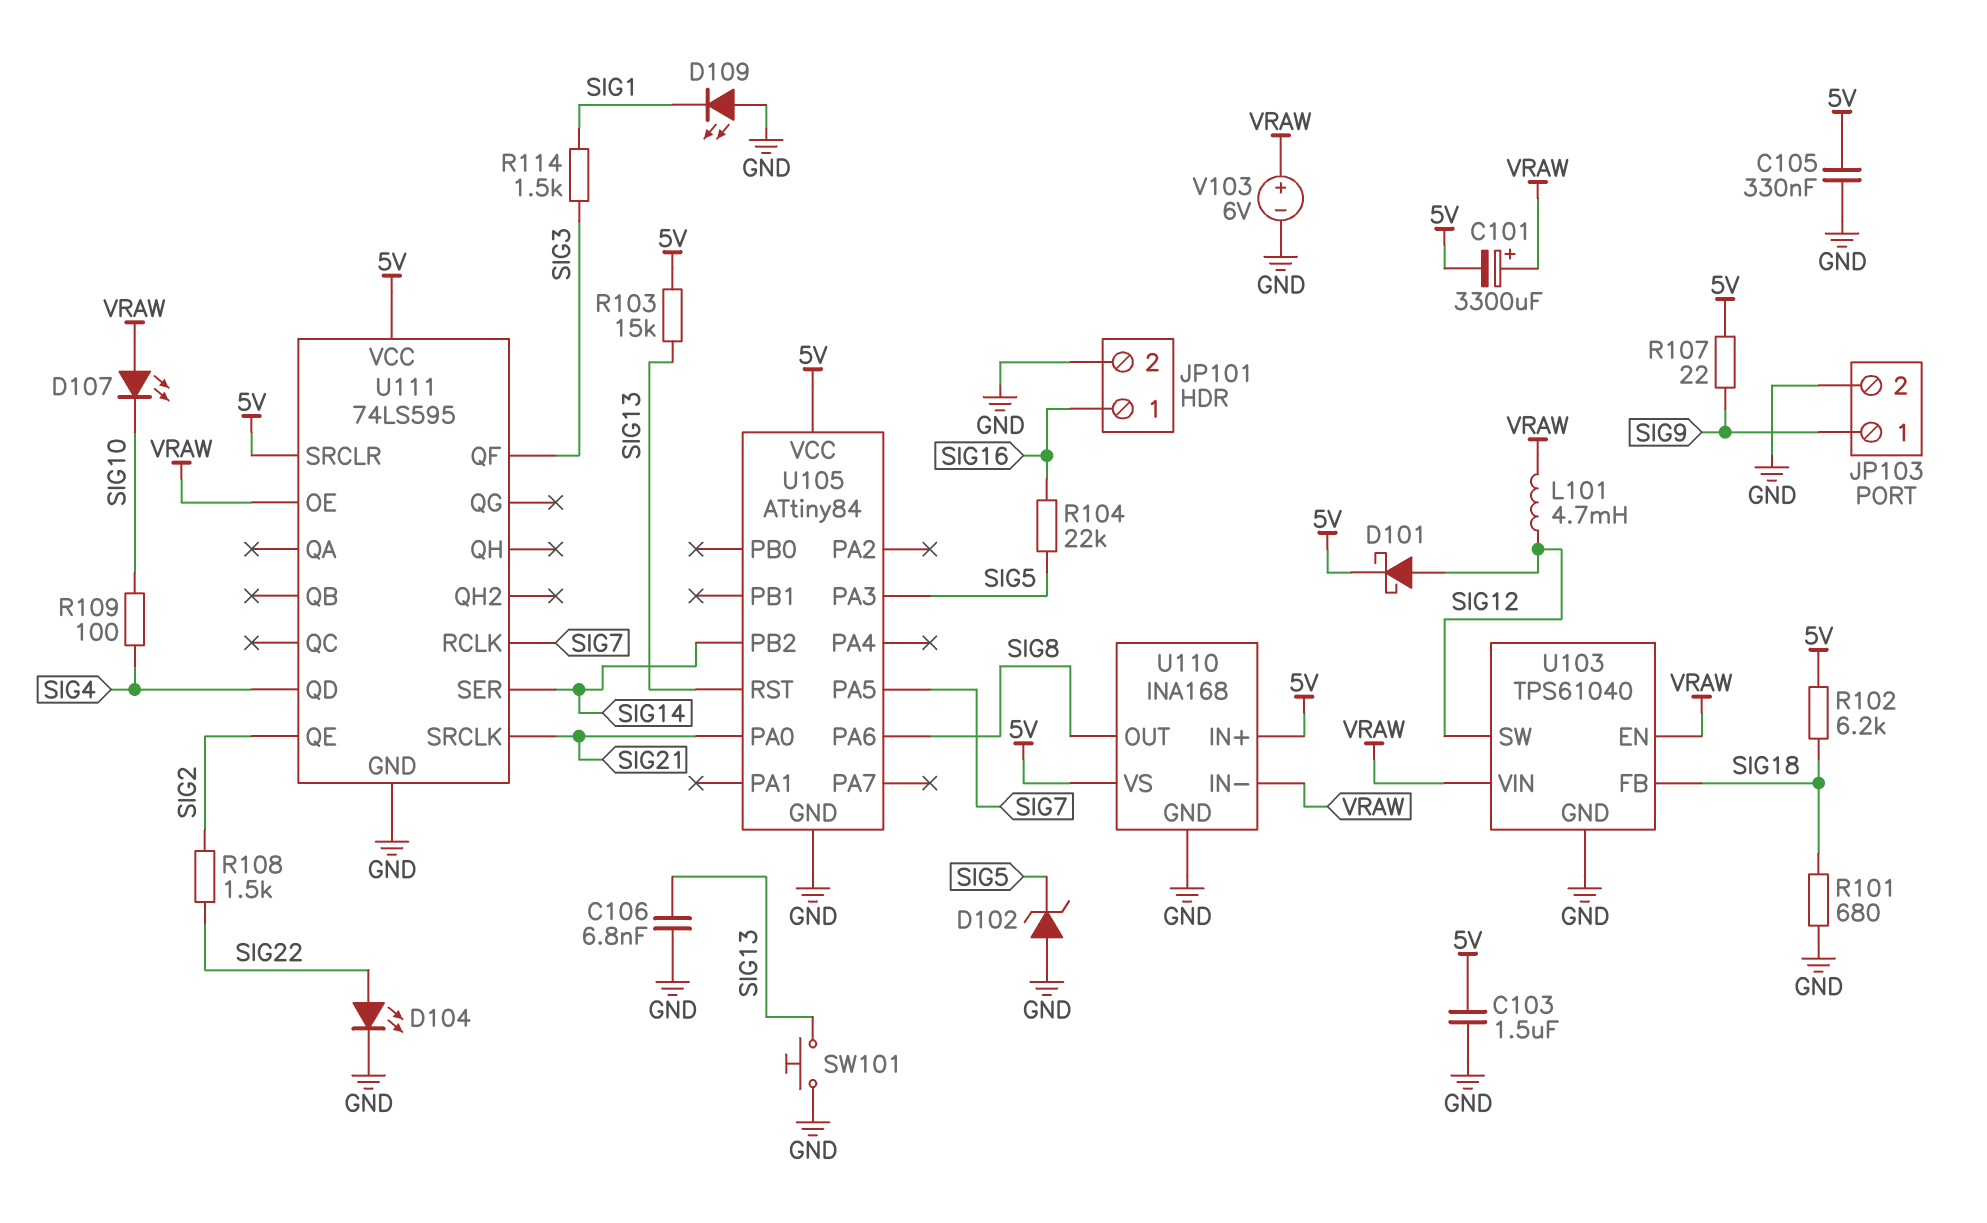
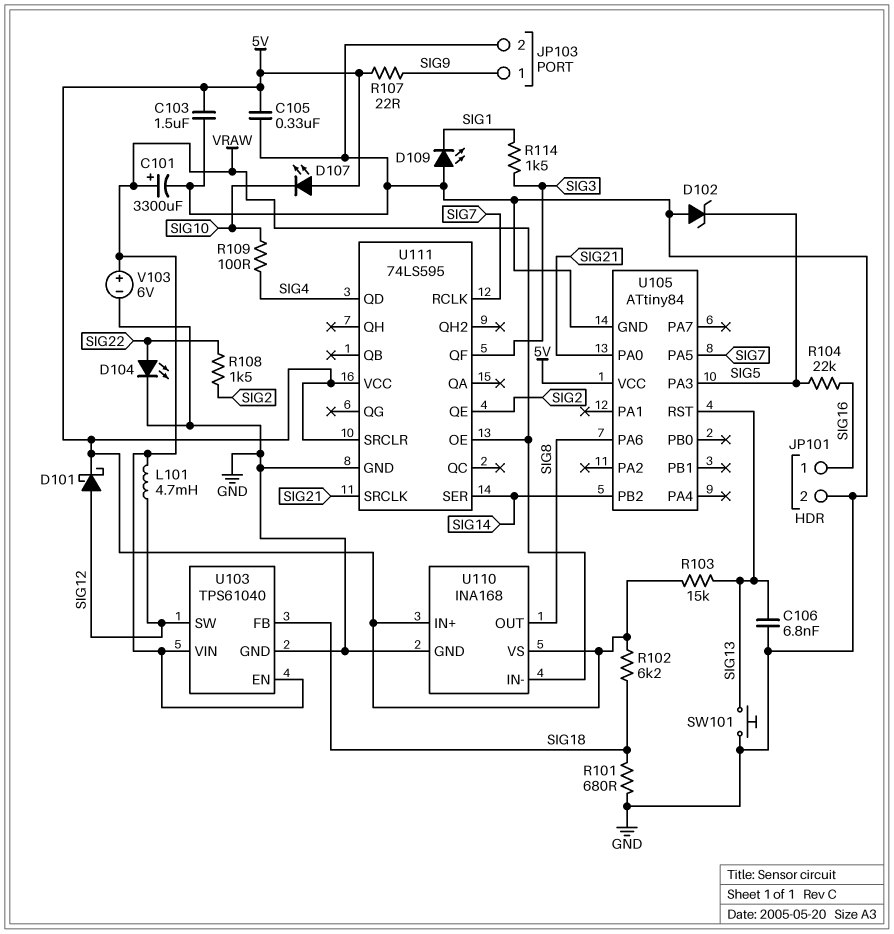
C101: 3300uF (plus VRAW, minus 5V) -> 3300uF (plus VRAW, minus GND)
D107: LED (A VRAW, K SIG10) -> LED (A 5V, K SIG10)

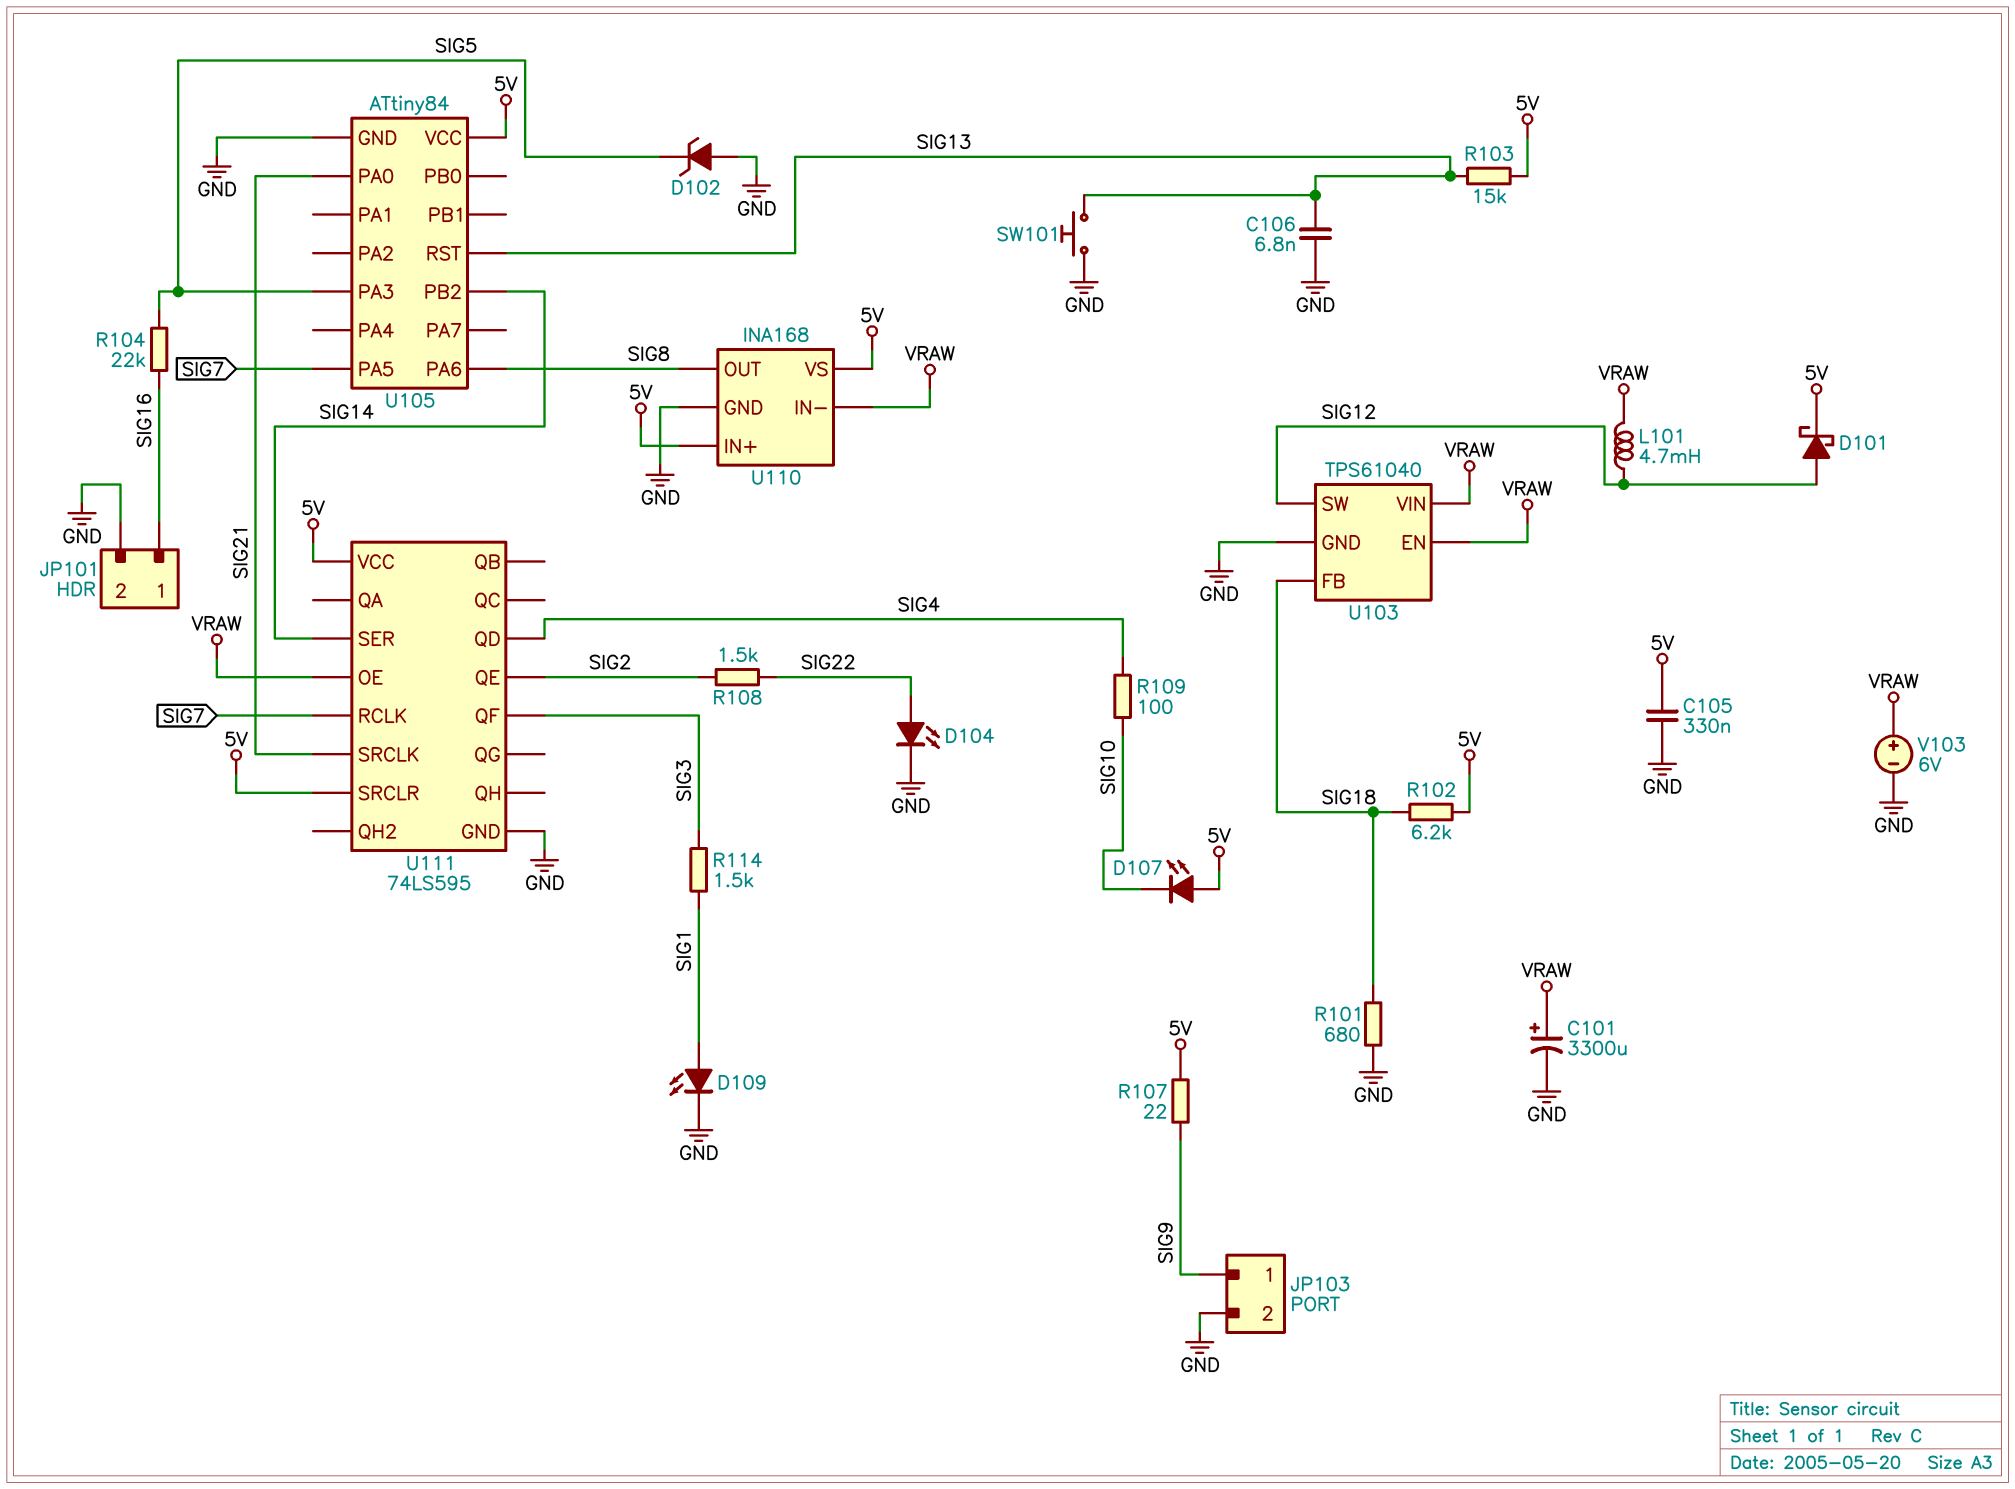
C103: 1.5uF (5V, GND) -> none
D109: LED (A GND, K SIG1) -> LED (A SIG1, K GND)

